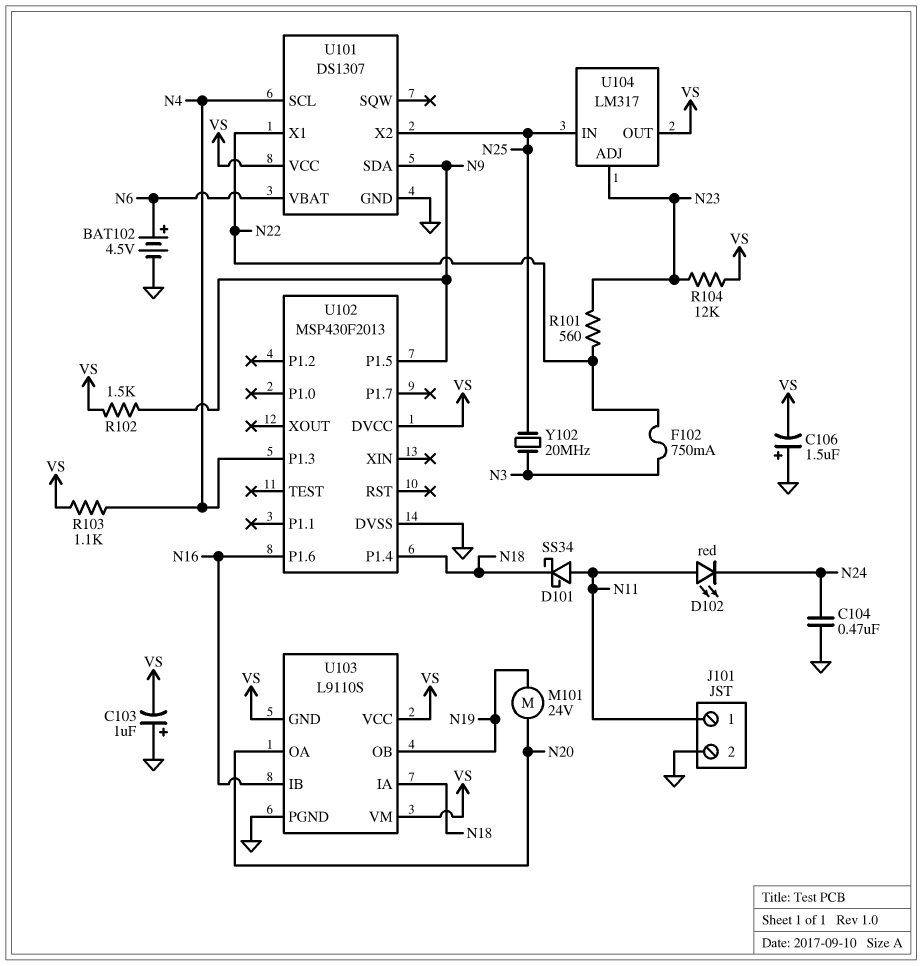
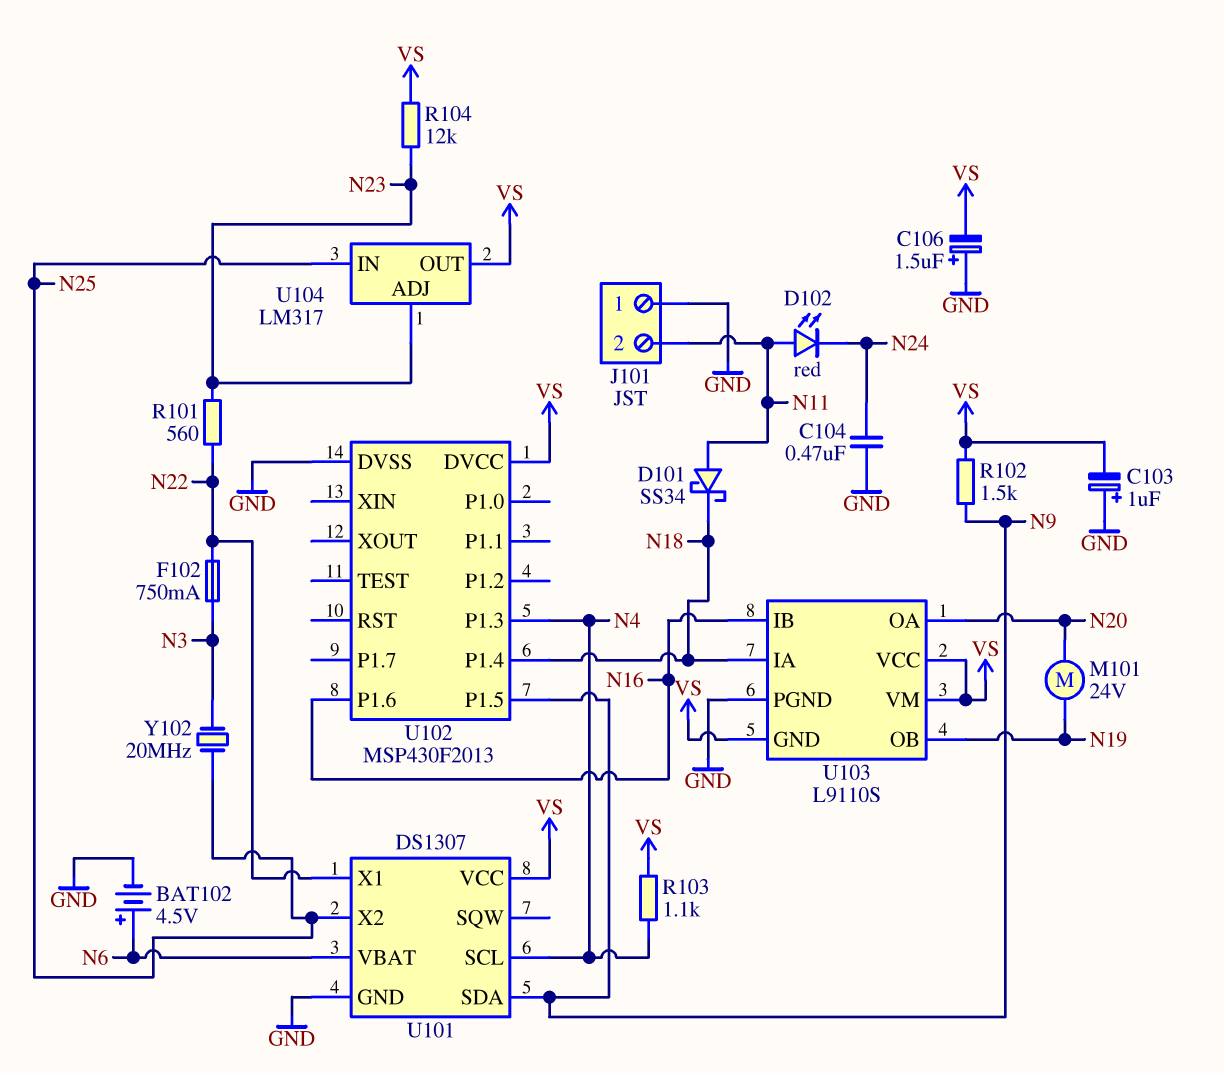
J101 pin 1: N11 -> GND
J101 pin 2: GND -> N11

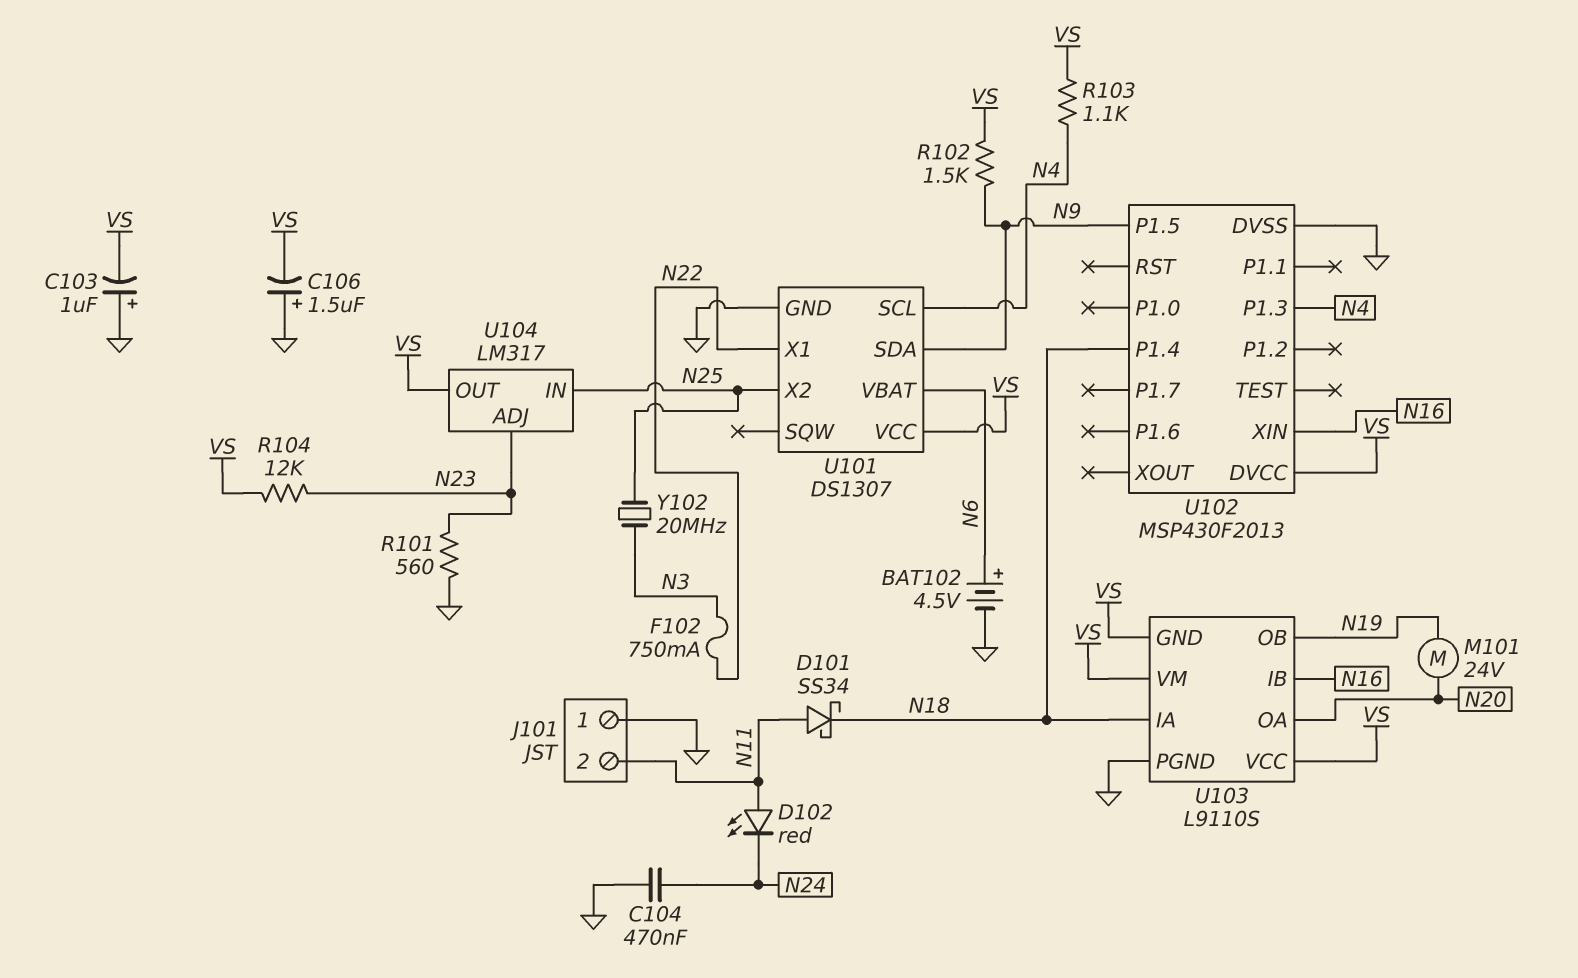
R101: 560 (N22, N23) -> 560 (GND, N23)
U102 pin P1.6: N16 -> none
U102 pin XIN: none -> N16

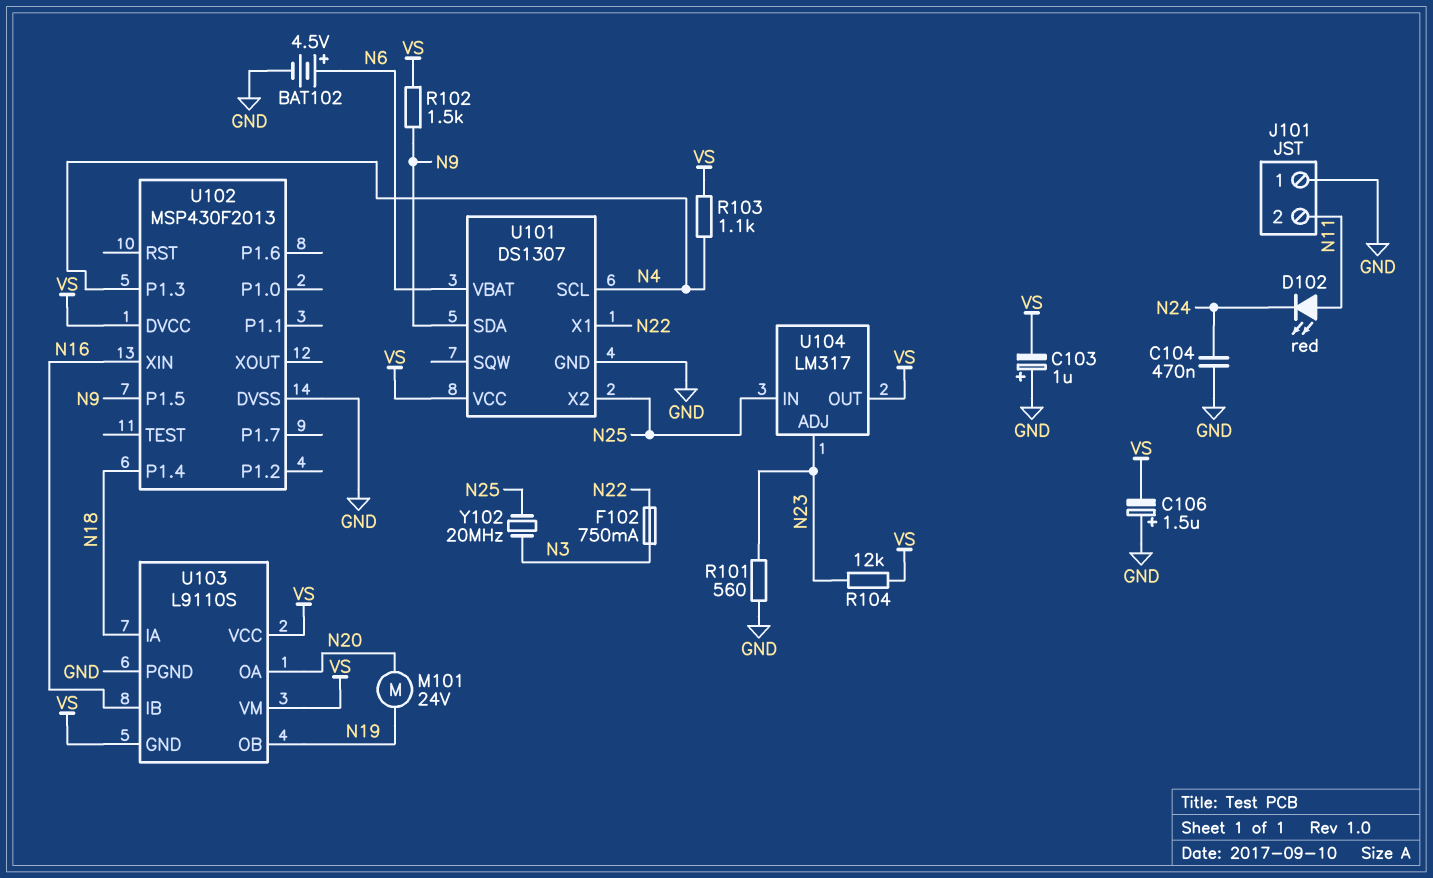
D101: schottky SS34 (A N11, K N18) -> none

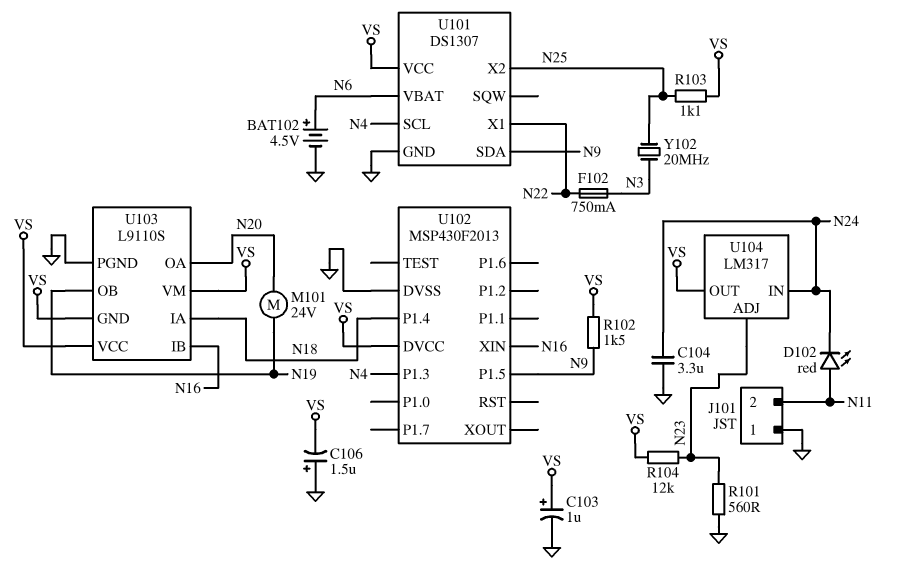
C103: 1uF (plus GND, minus VS) -> 1uF (plus VS, minus GND)
C104: 470nF (GND, N24) -> 3.3uF (GND, N24)
R103: 1.1k (N4, VS) -> 1.1k (N25, VS)
U104 pin IN: N25 -> N24

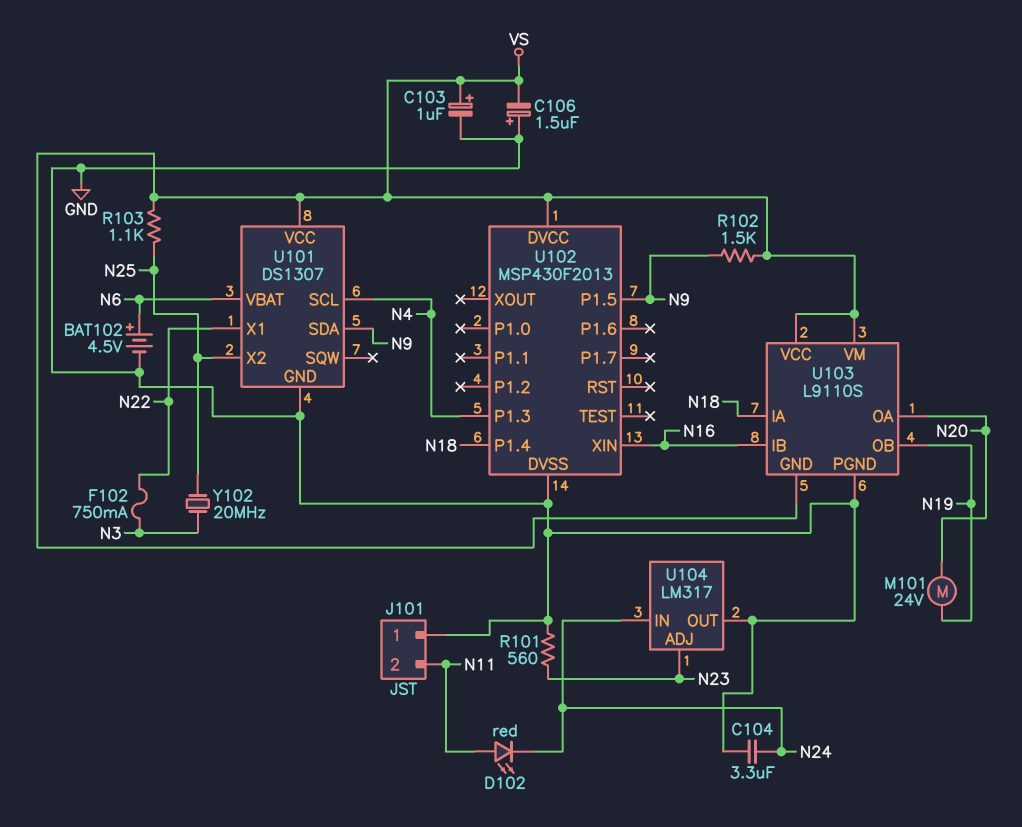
R104: 12k (N23, VS) -> none
U104 pin OUT: VS -> GND

